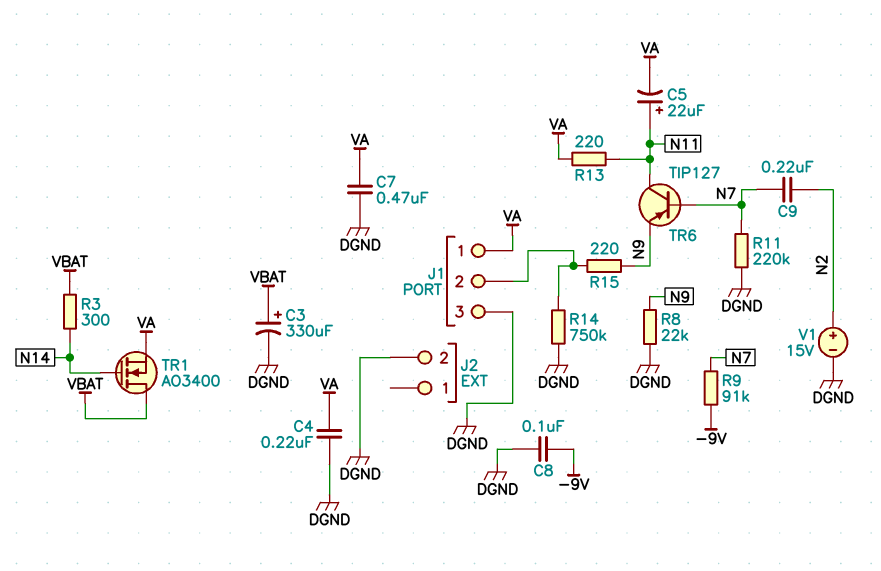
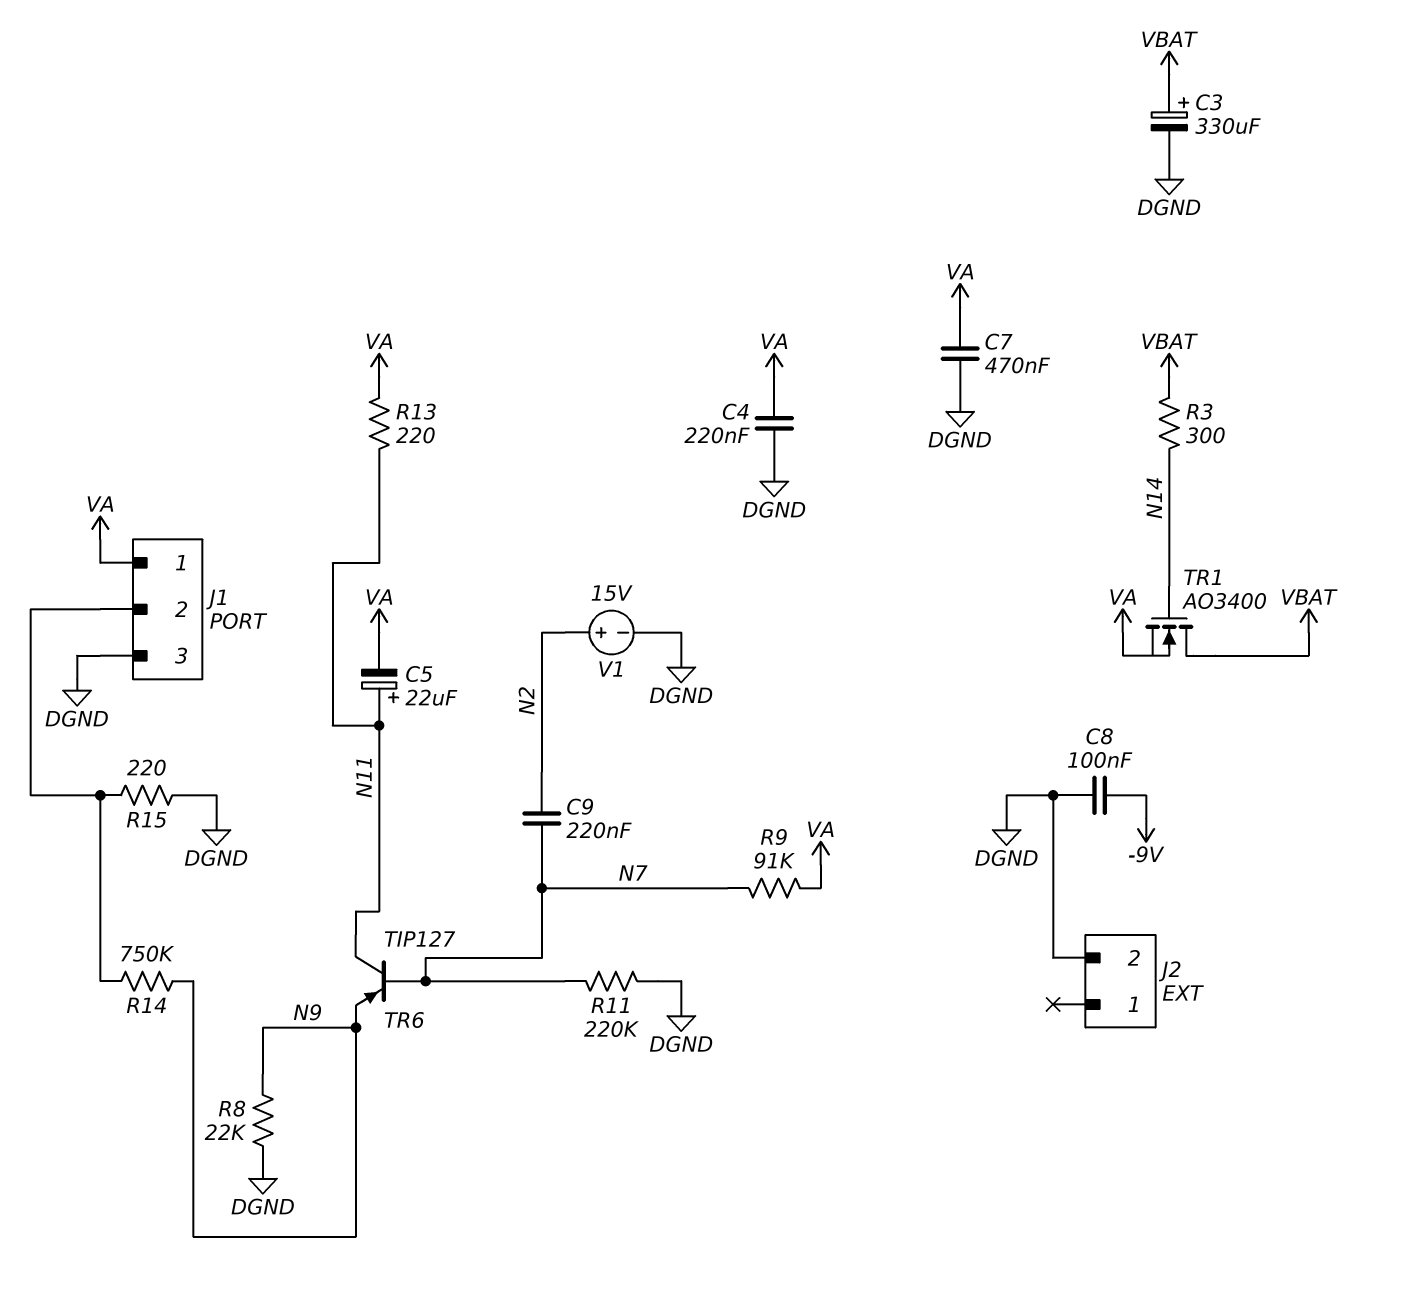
R9: 91k (-9V, N7) -> 91k (N7, VA)
R14: 750k (DGND, J1/2) -> 750k (J1/2, N9)
R15: 220 (J1/2, N9) -> 220 (DGND, J1/2)

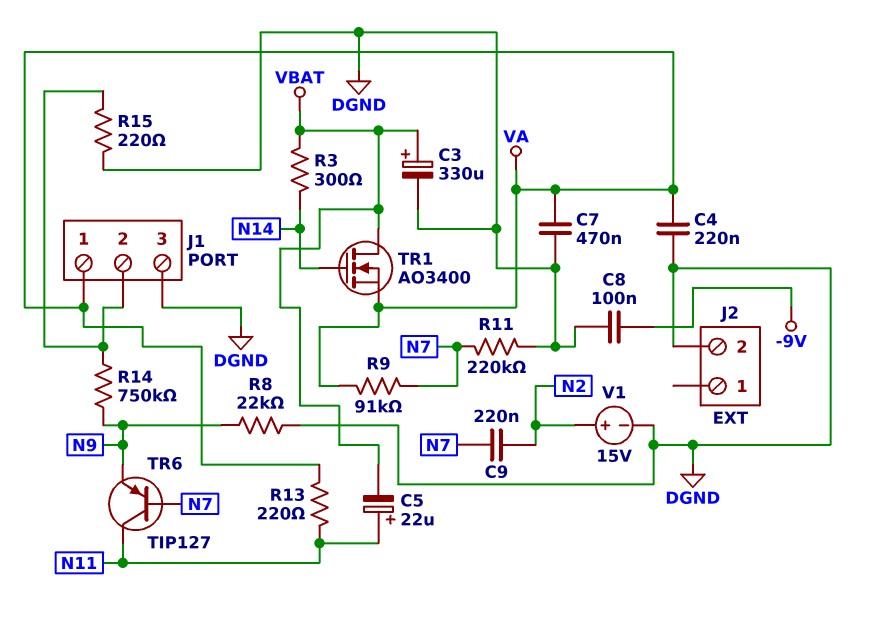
C5: 22uF (plus N11, minus VA) -> 22uF (plus N11, minus VBAT)

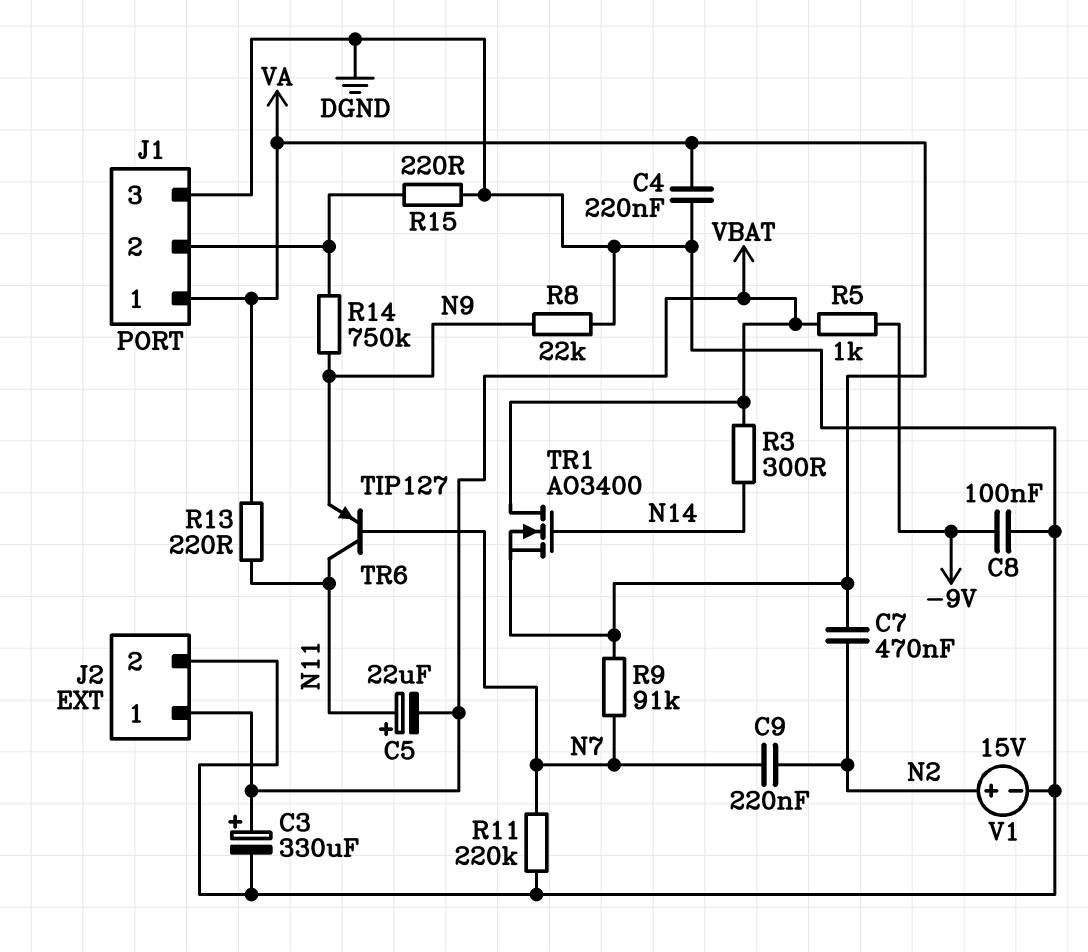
C7: 470nF (DGND, VA) -> 470nF (N2, VA)
J2 pin 1: none -> VBAT
R5: none -> 1k (-9V, VBAT)

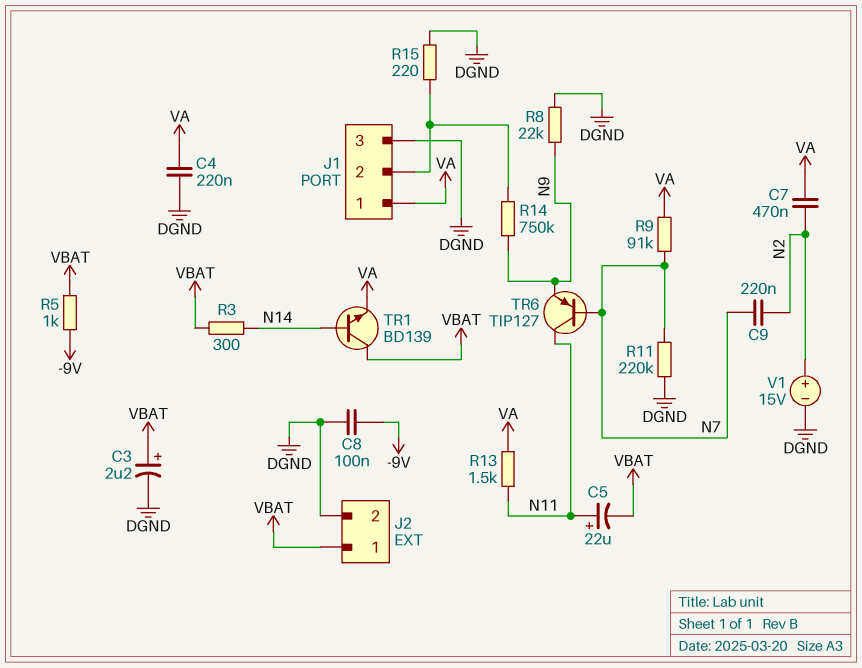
C3: 330uF (plus VBAT, minus DGND) -> 2.2uF (plus VBAT, minus DGND)
R13: 220 (N11, VA) -> 1.5k (N11, VA)
TR1: NMOS AO3400 (G N14, D VBAT, S VA) -> NPN BD139 (B N14, C VBAT, E VA)

